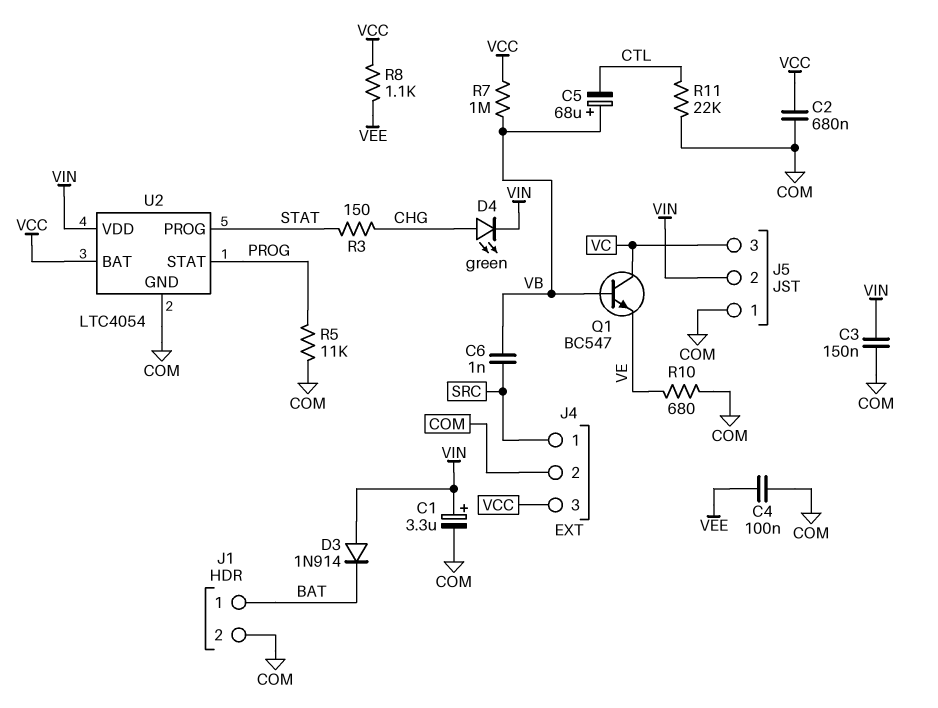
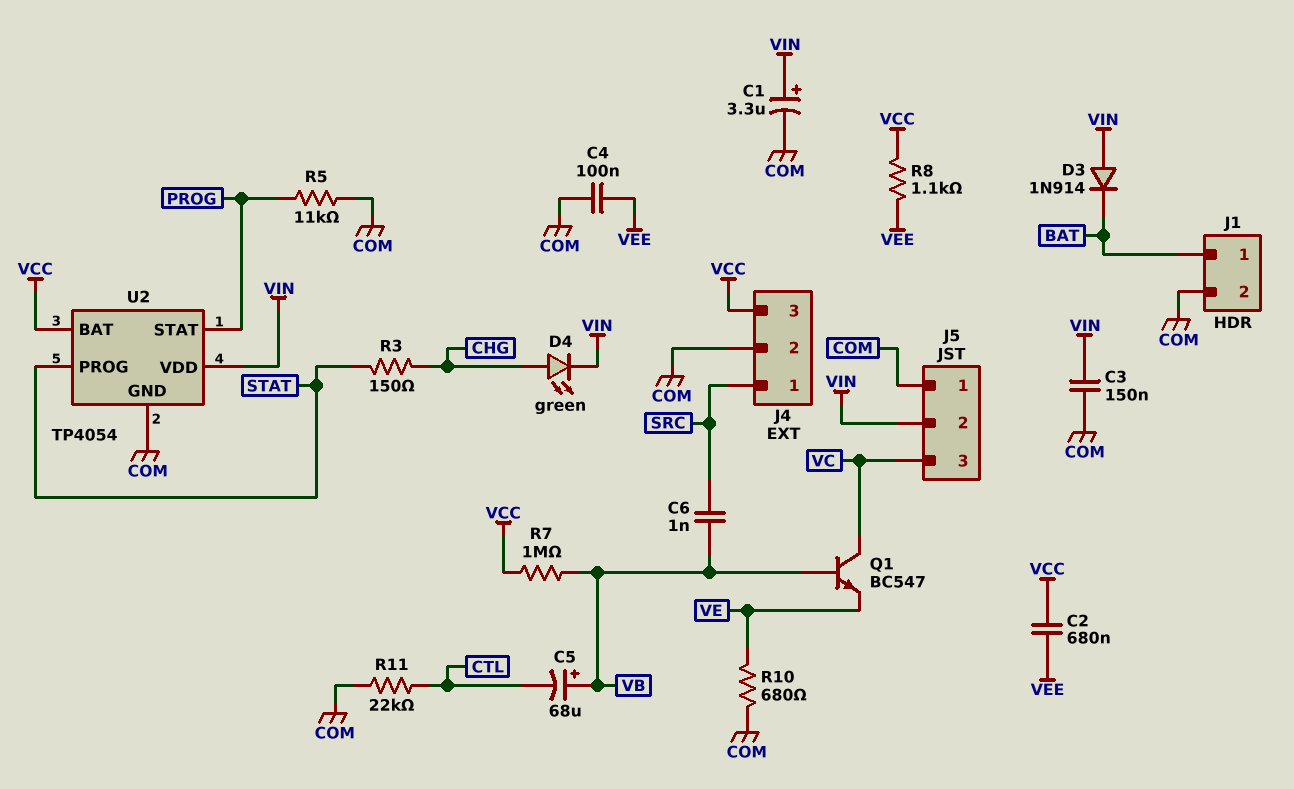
C2: 680nF (COM, VCC) -> 680nF (VCC, VEE)
U2: LTC4054 -> TP4054

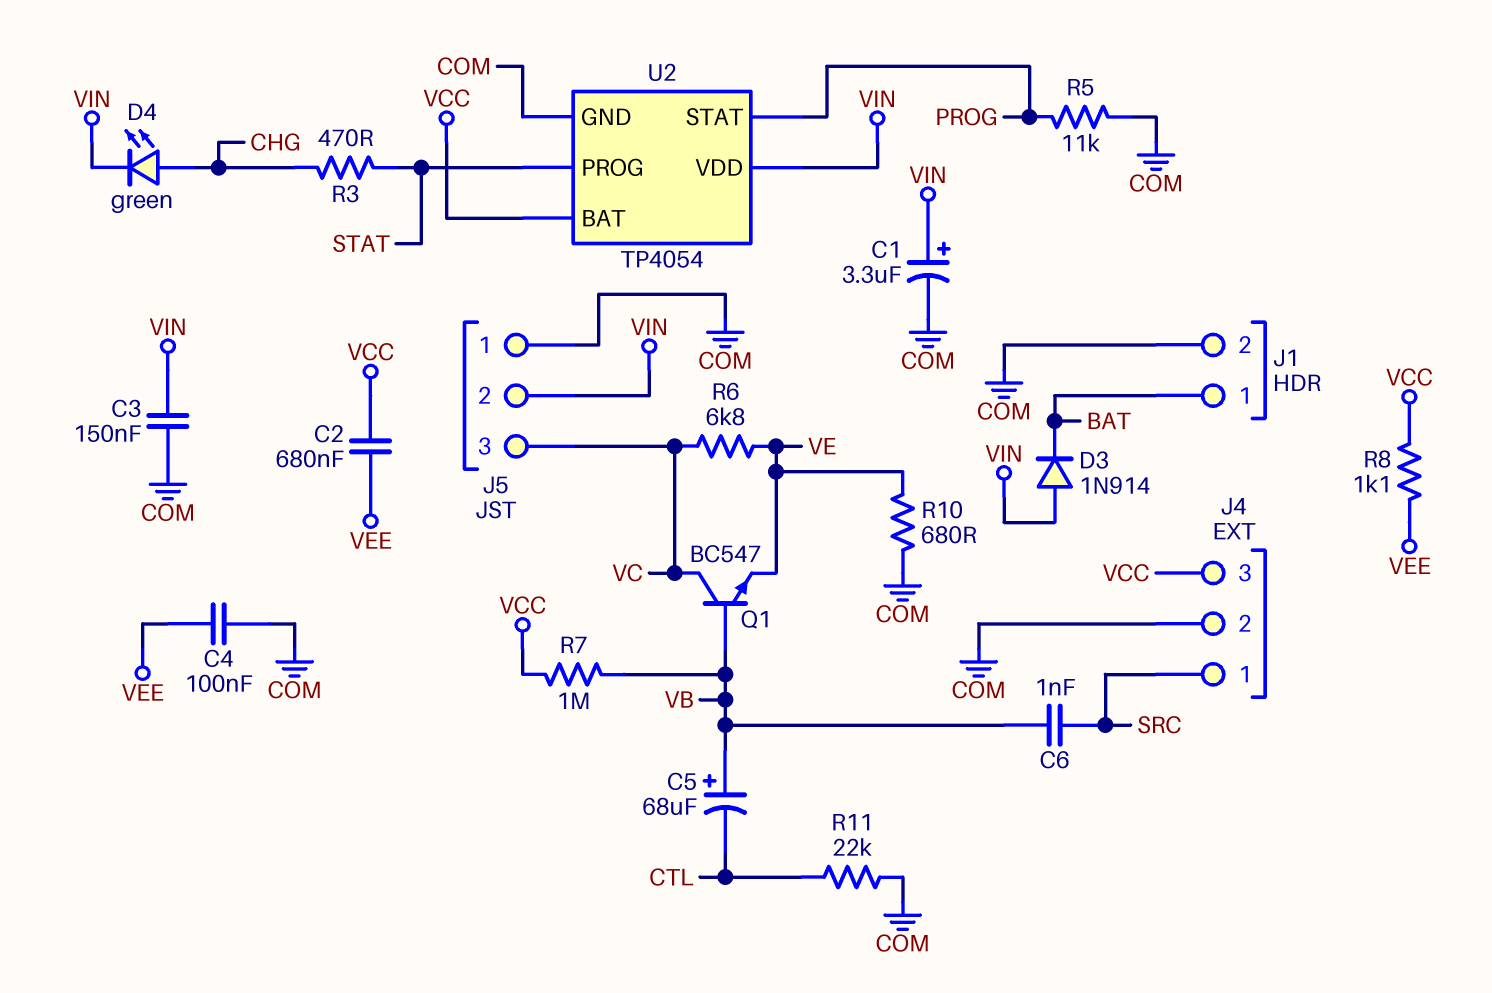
R3: 150 (CHG, STAT) -> 470 (CHG, STAT)
R6: none -> 6.8k (VC, VE)

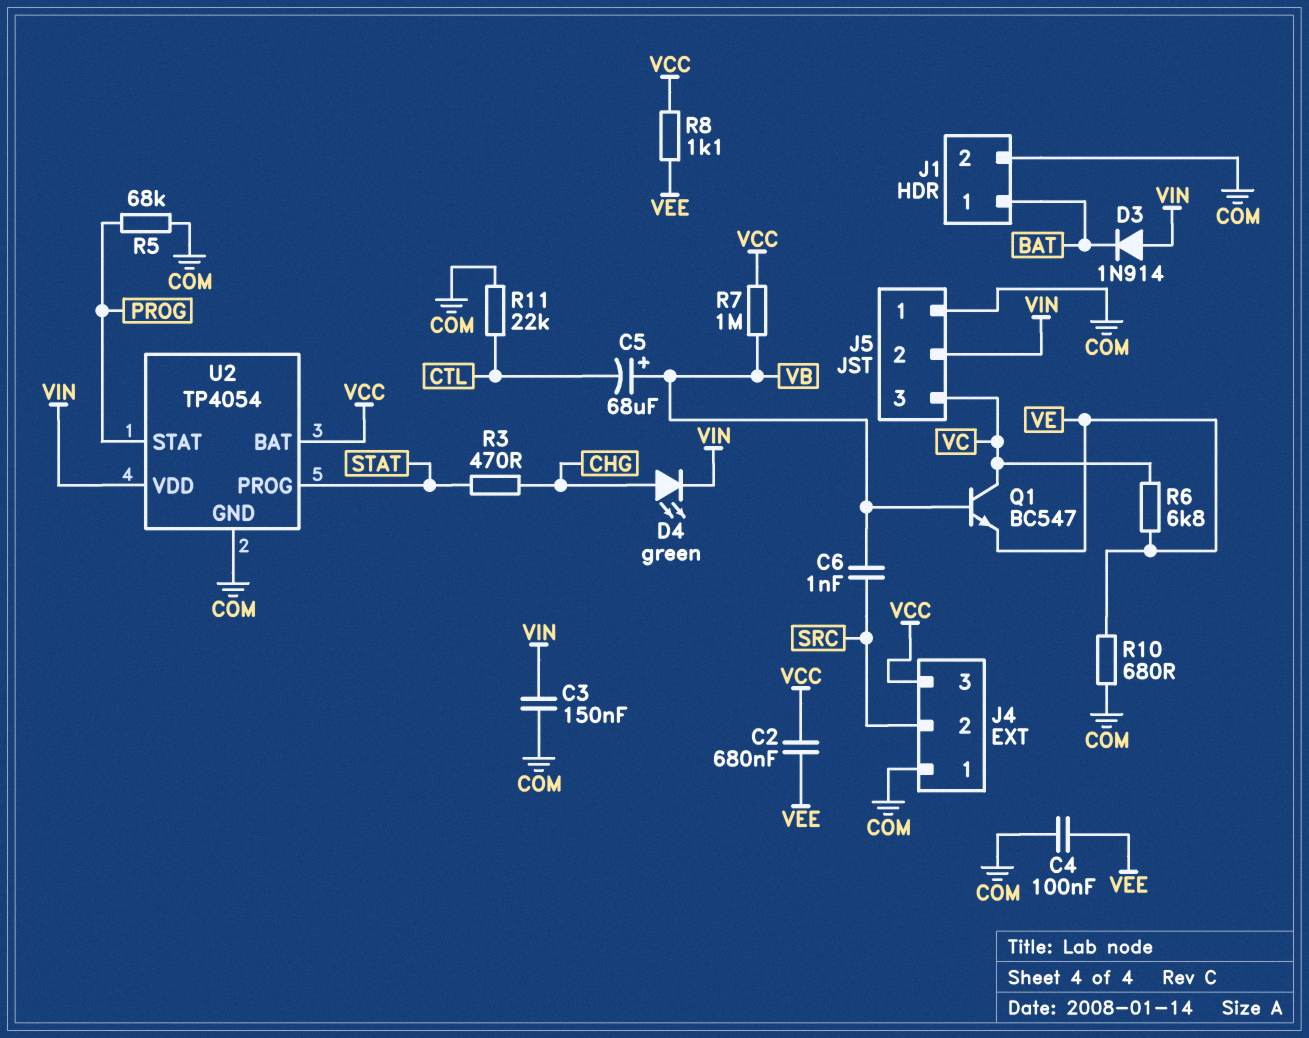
C1: 3.3uF (plus VIN, minus COM) -> none
J4 pin 1: SRC -> COM
J4 pin 2: COM -> SRC
R5: 11k (COM, PROG) -> 68k (COM, PROG)

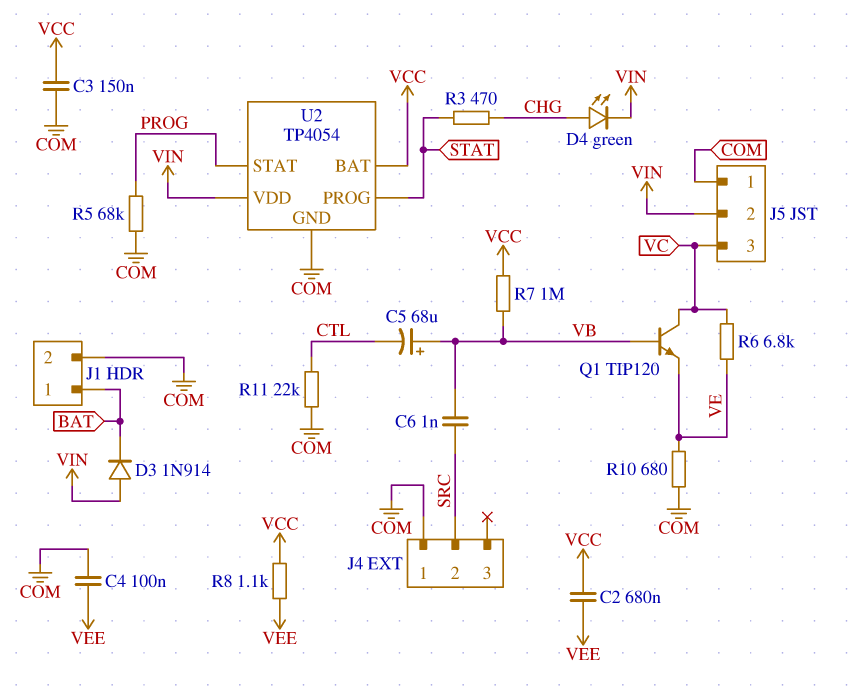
C3: 150nF (COM, VIN) -> 150nF (COM, VCC)
J4 pin 3: VCC -> none
Q1: NPN BC547 (B VB, C VC, E VE) -> NPN TIP120 (B VB, C VC, E VE)

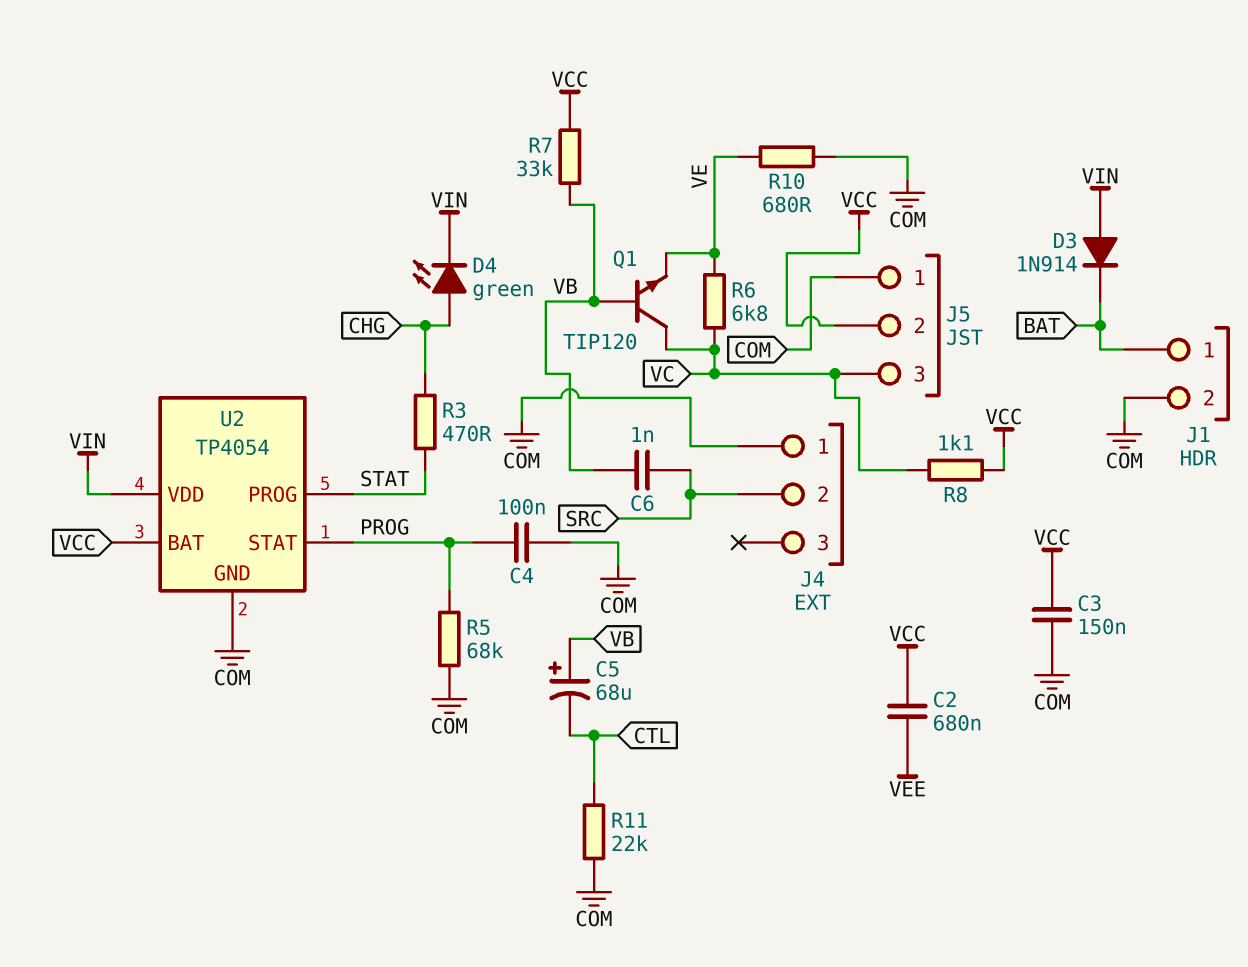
C4: 100nF (COM, VEE) -> 100nF (COM, PROG)
J5 pin 2: VIN -> VCC
R7: 1M (VB, VCC) -> 33k (VB, VCC)
R8: 1.1k (VCC, VEE) -> 1.1k (VC, VCC)

